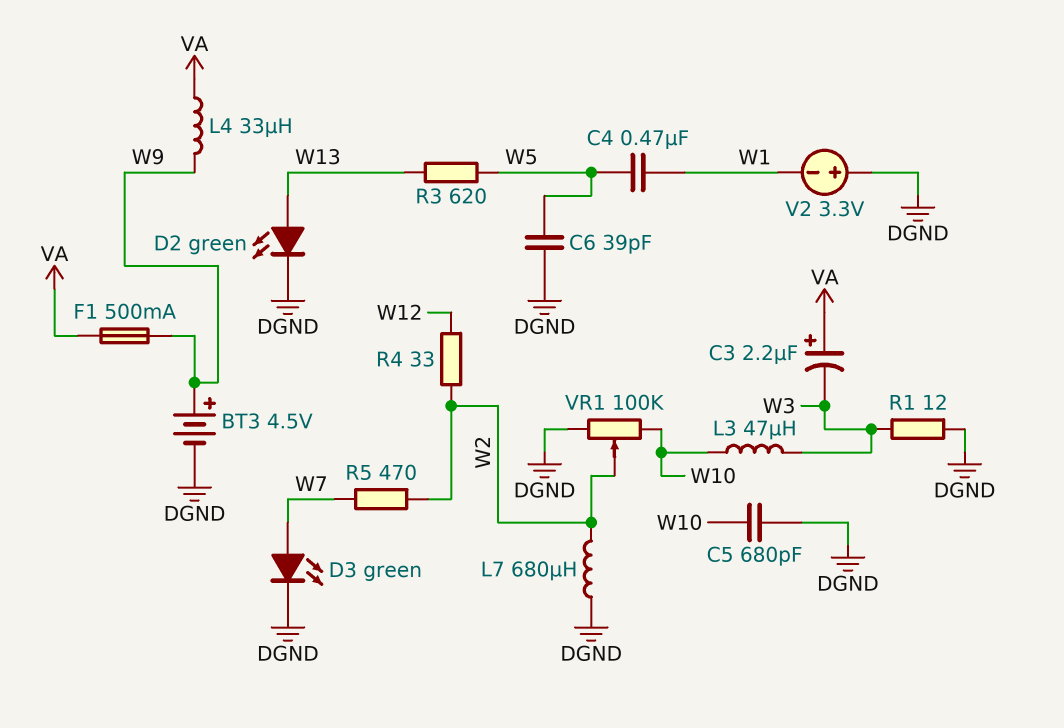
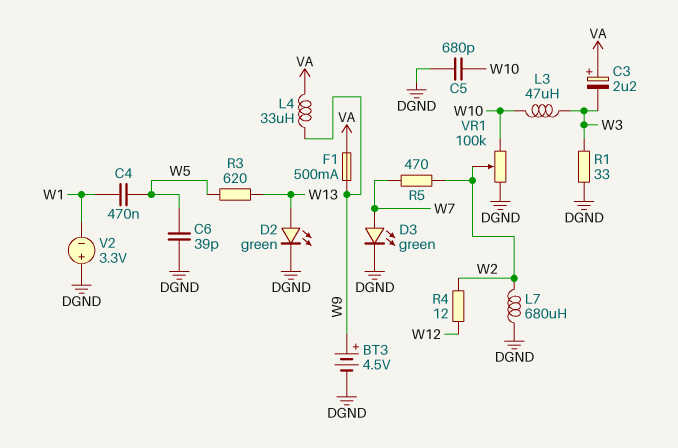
R1: 12 (DGND, W3) -> 33 (DGND, W3)
R4: 33 (W2, W12) -> 12 (W2, W12)

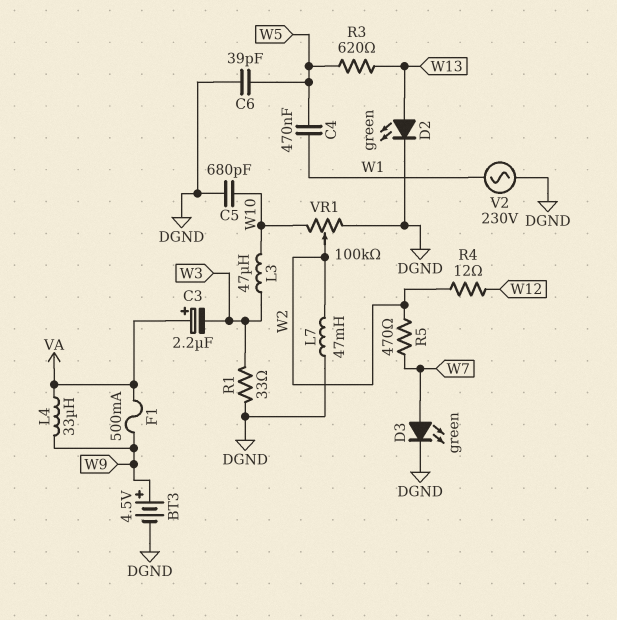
L7: 680uH (DGND, W2) -> 47mH (DGND, W2)
V2: 3.3V (plus DGND, minus W1) -> AC 230V (DGND, W1)

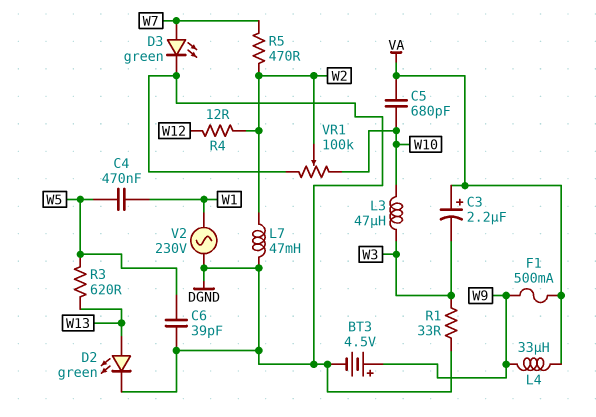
C5: 680pF (DGND, W10) -> 680pF (VA, W10)

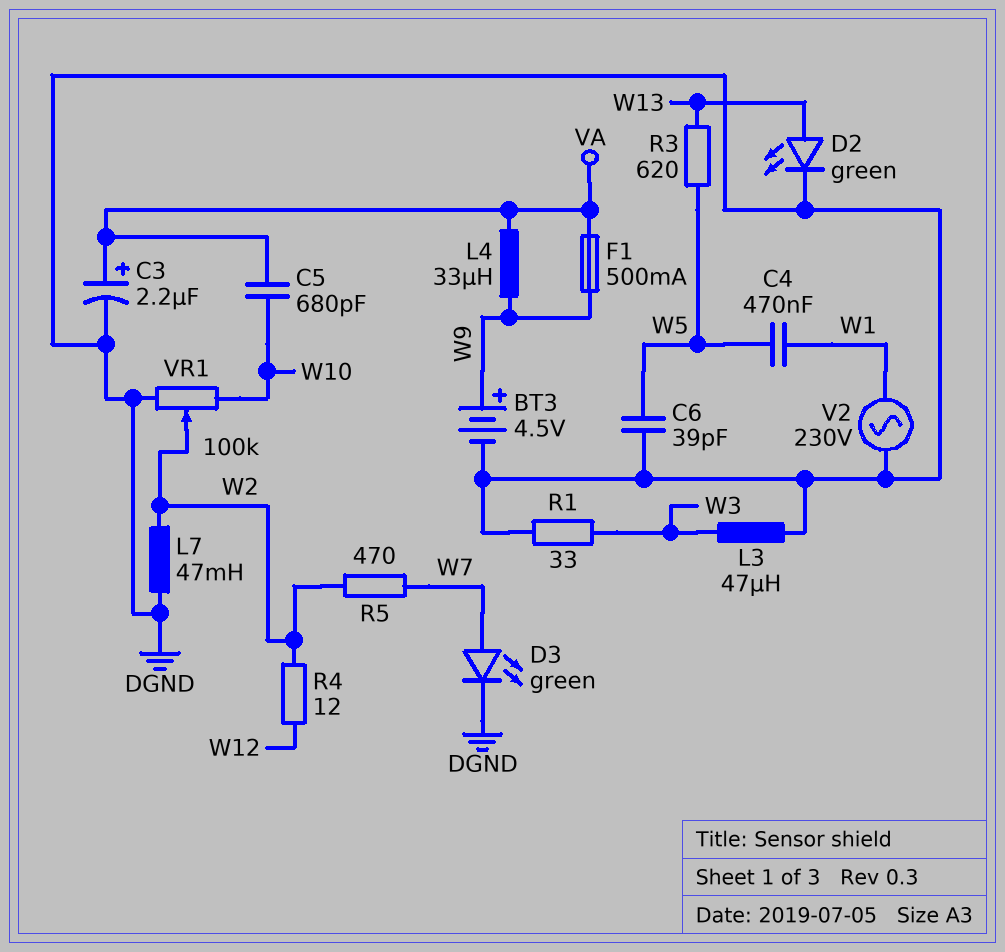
C3: 2.2uF (plus VA, minus W3) -> 2.2uF (plus VA, minus DGND)
L3: 47uH (W3, W10) -> 47uH (DGND, W3)

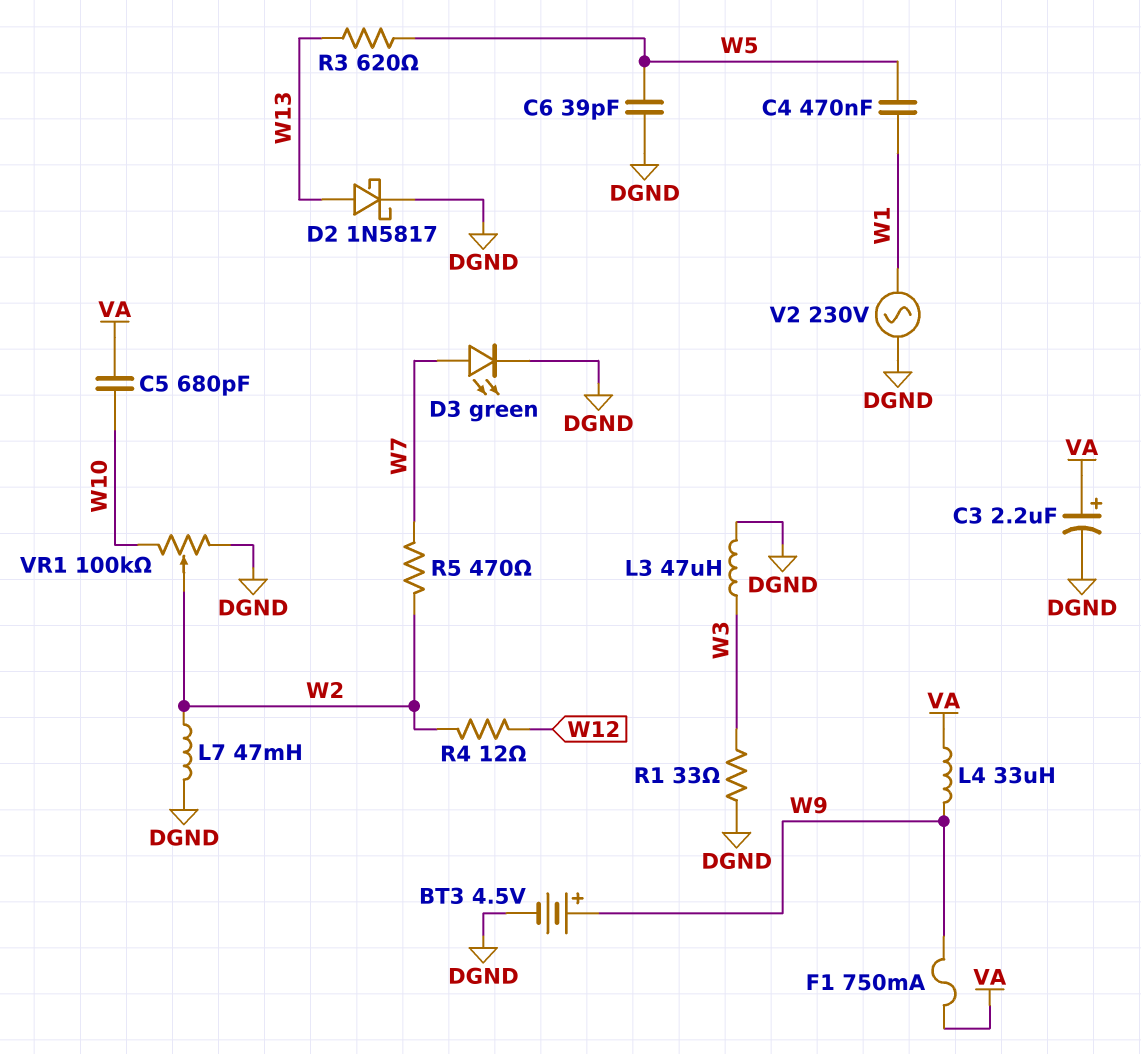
D2: LED green (A W13, K DGND) -> schottky 1N5817 (A W13, K DGND)
F1: 500mA (VA, W9) -> 750mA (VA, W9)

